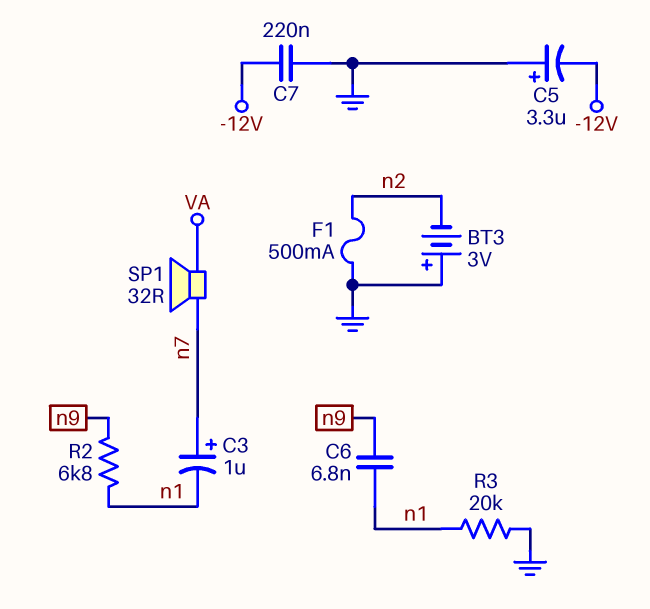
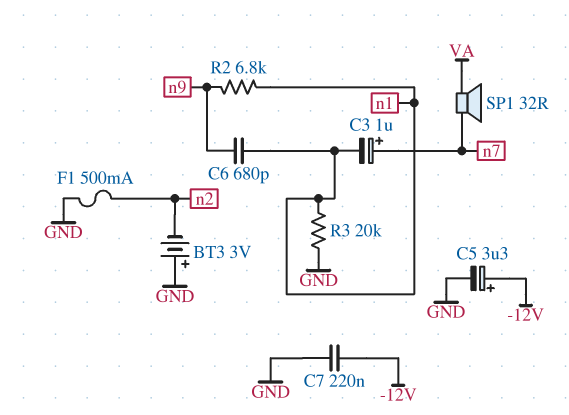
C5: 3.3uF (plus GND, minus -12V) -> 3.3uF (plus -12V, minus GND)
C6: 6.8nF (n1, n9) -> 680pF (n1, n9)

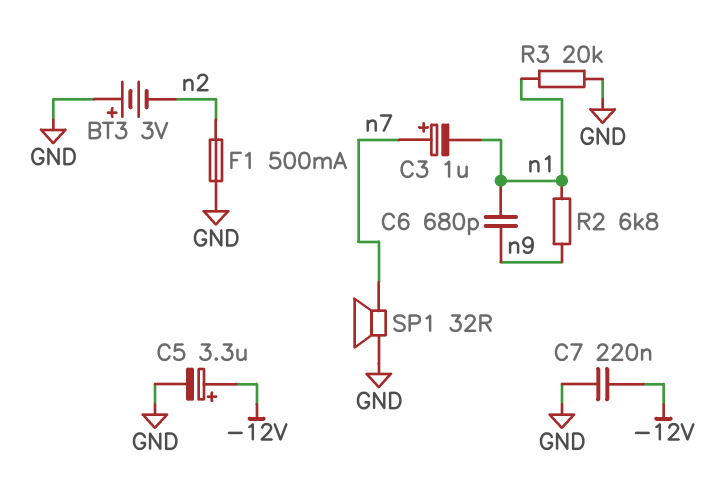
SP1: speaker 32R (VA, n7) -> speaker 32R (GND, n7)

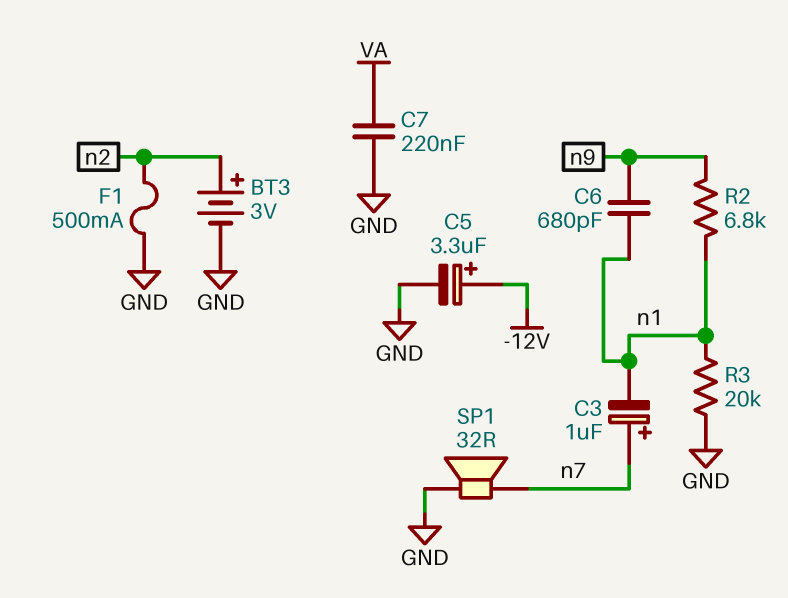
BT3: 3V (plus GND, minus n2) -> 3V (plus n2, minus GND)
C7: 220nF (-12V, GND) -> 220nF (GND, VA)

